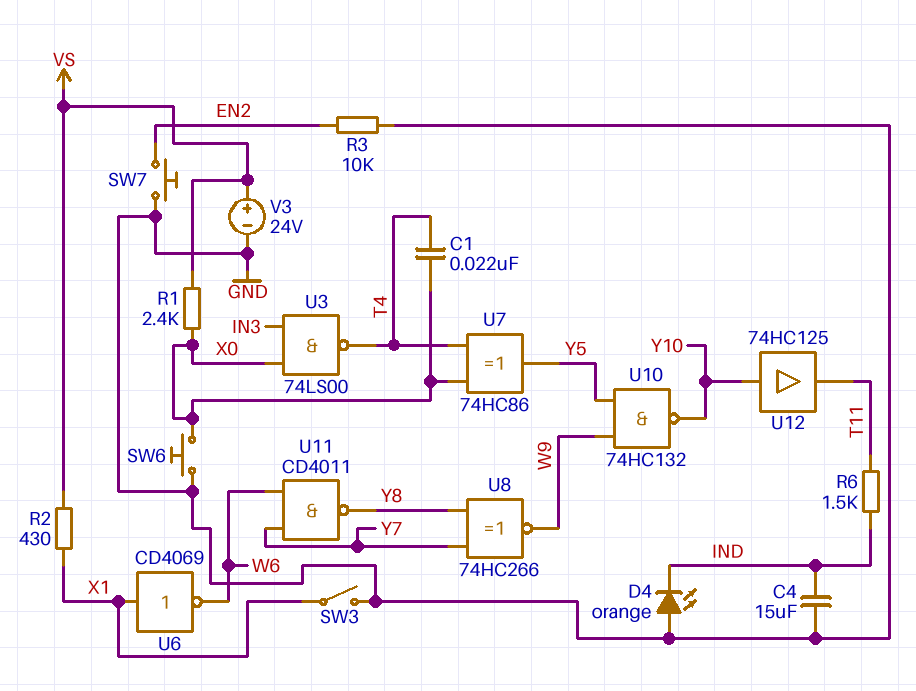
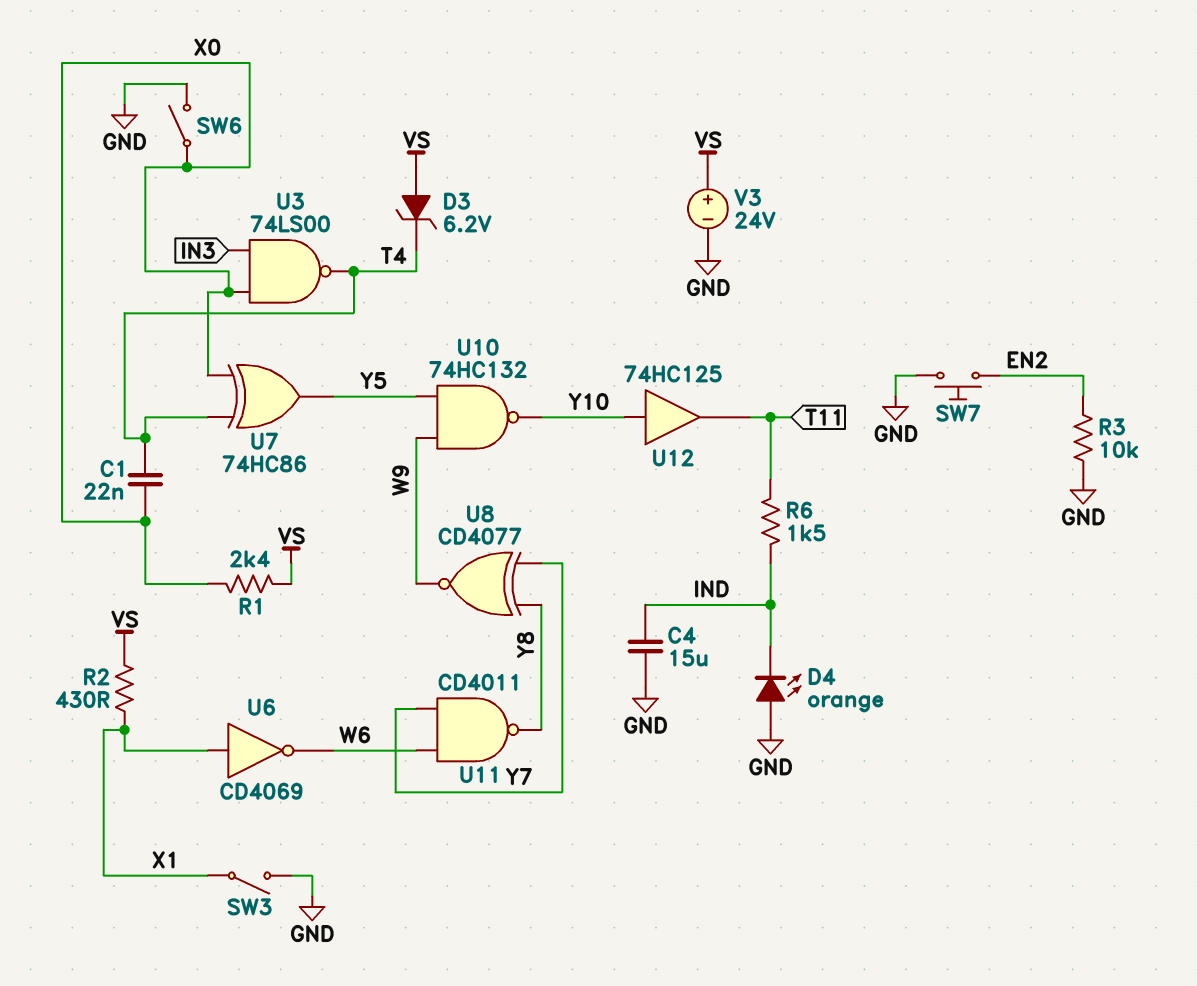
D3: none -> zener 6.2V (A VS, K T4)
SW6: button (GND, X0) -> switch (GND, X0)
U8: XNOR 74HC266 (in Y7, in Y8, out W9) -> XNOR CD4077 (in Y7, in Y8, out W9)

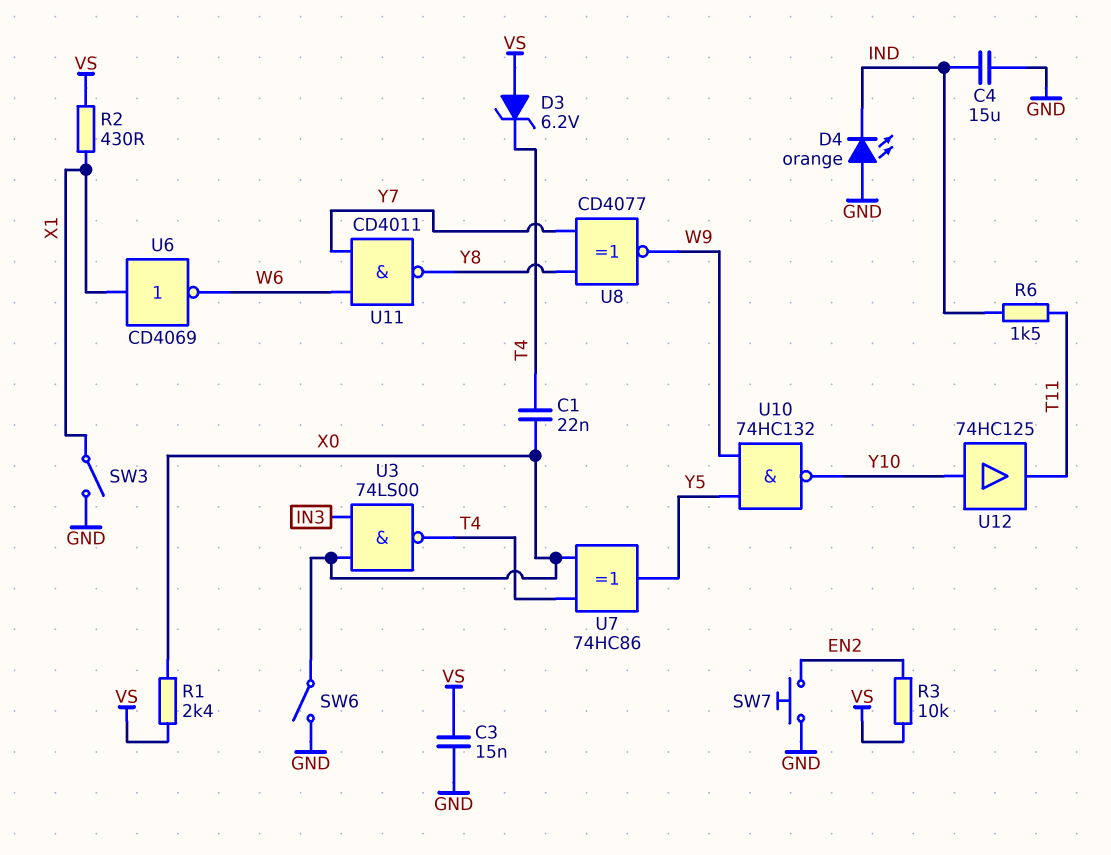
C3: none -> 15nF (GND, VS)
R3: 10k (EN2, GND) -> 10k (EN2, VS)
V3: 24V (plus VS, minus GND) -> none

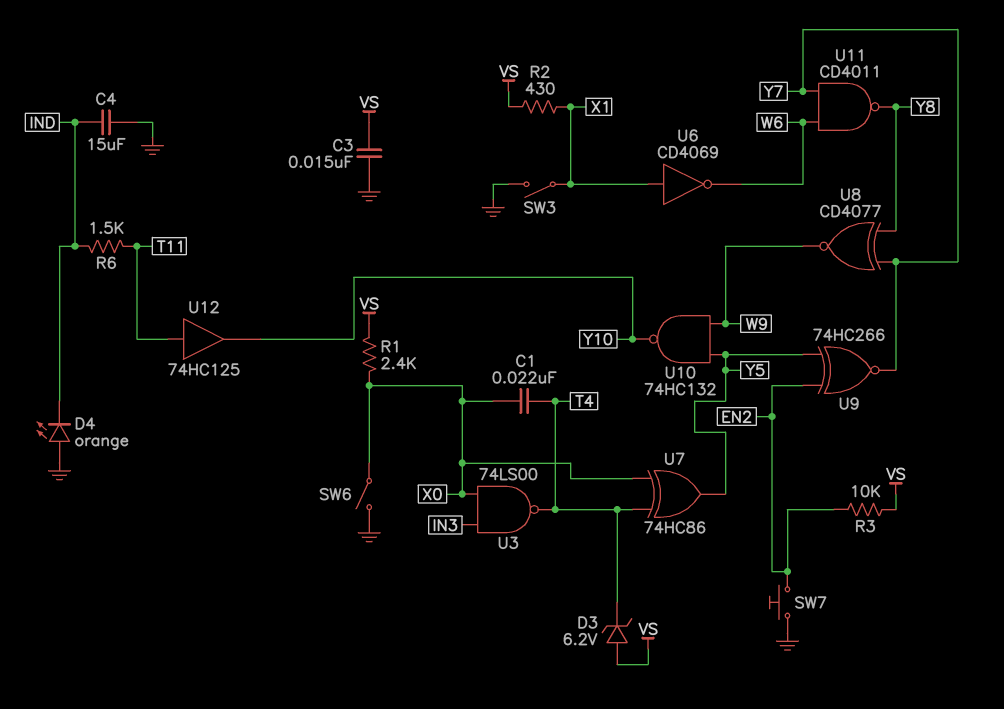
U9: none -> XNOR 74HC266 (in EN2, in Y5, out Y7)
U12: buffer 74HC125 (in Y10, out T11) -> buffer 74HC125 (in T11, out Y10)

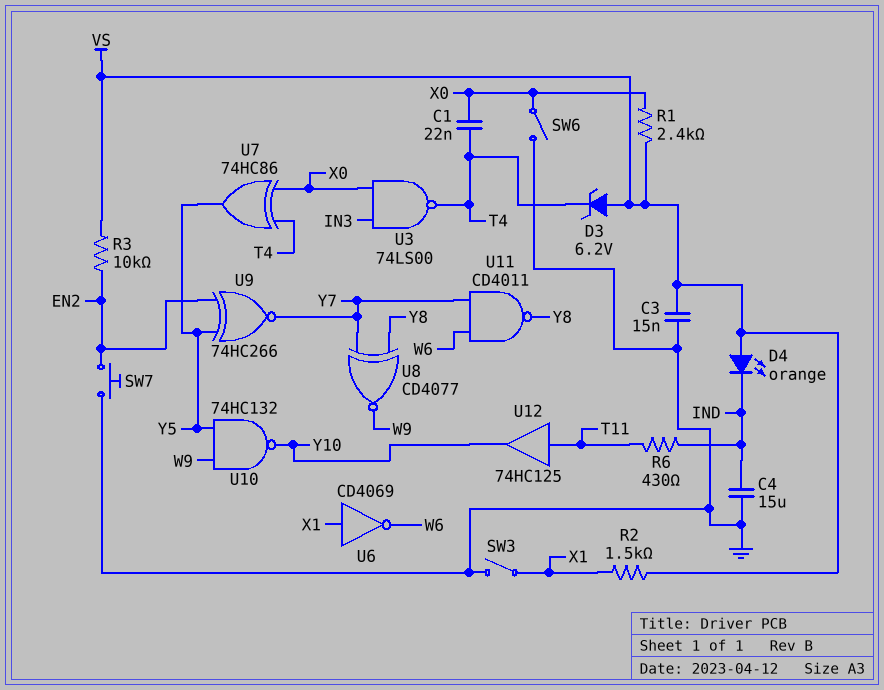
D4: LED orange (A GND, K IND) -> LED orange (A VS, K IND)
R2: 430 (VS, X1) -> 1.5k (VS, X1)
R6: 1.5k (IND, T11) -> 430 (IND, T11)

